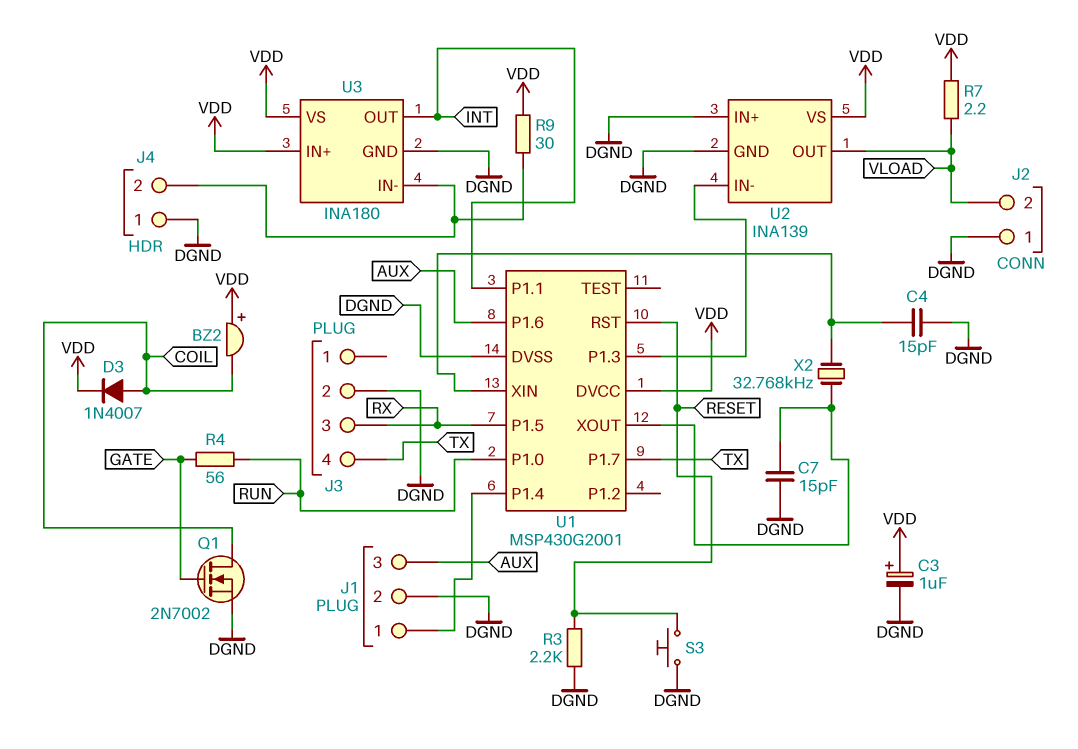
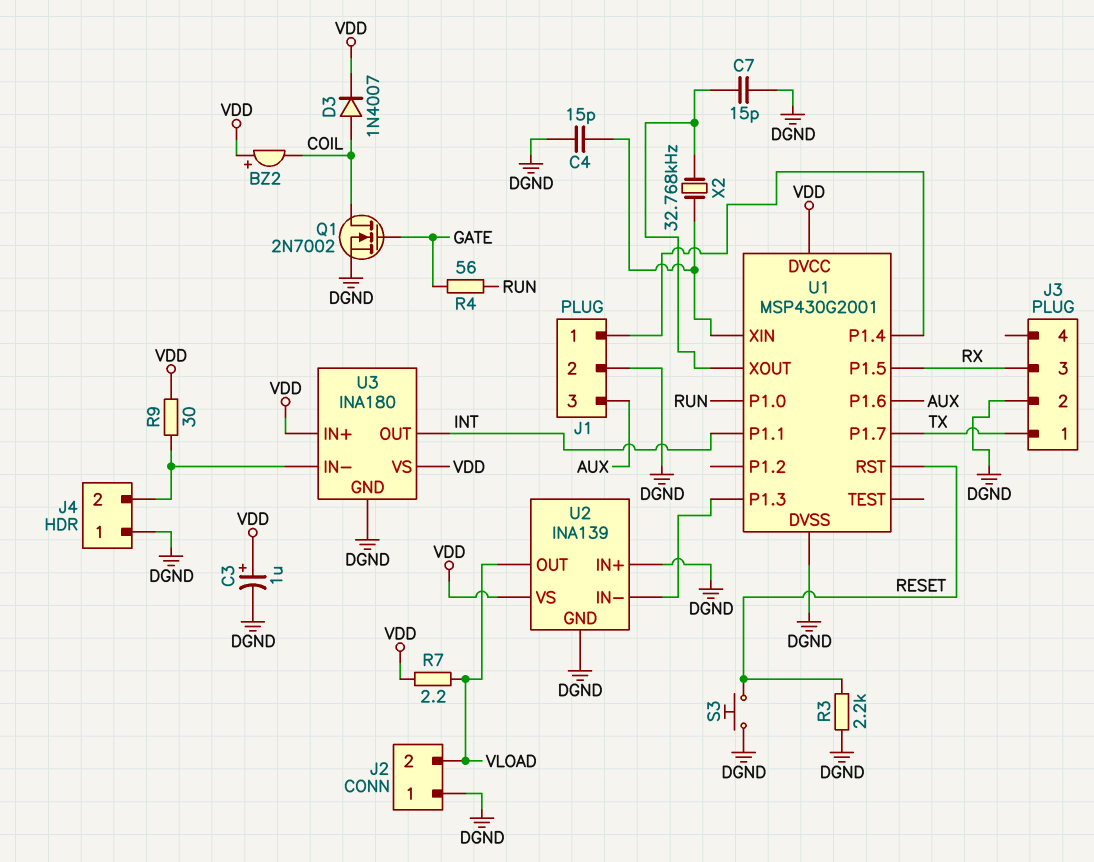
J3 pin 1: none -> TX
J3 pin 4: TX -> none

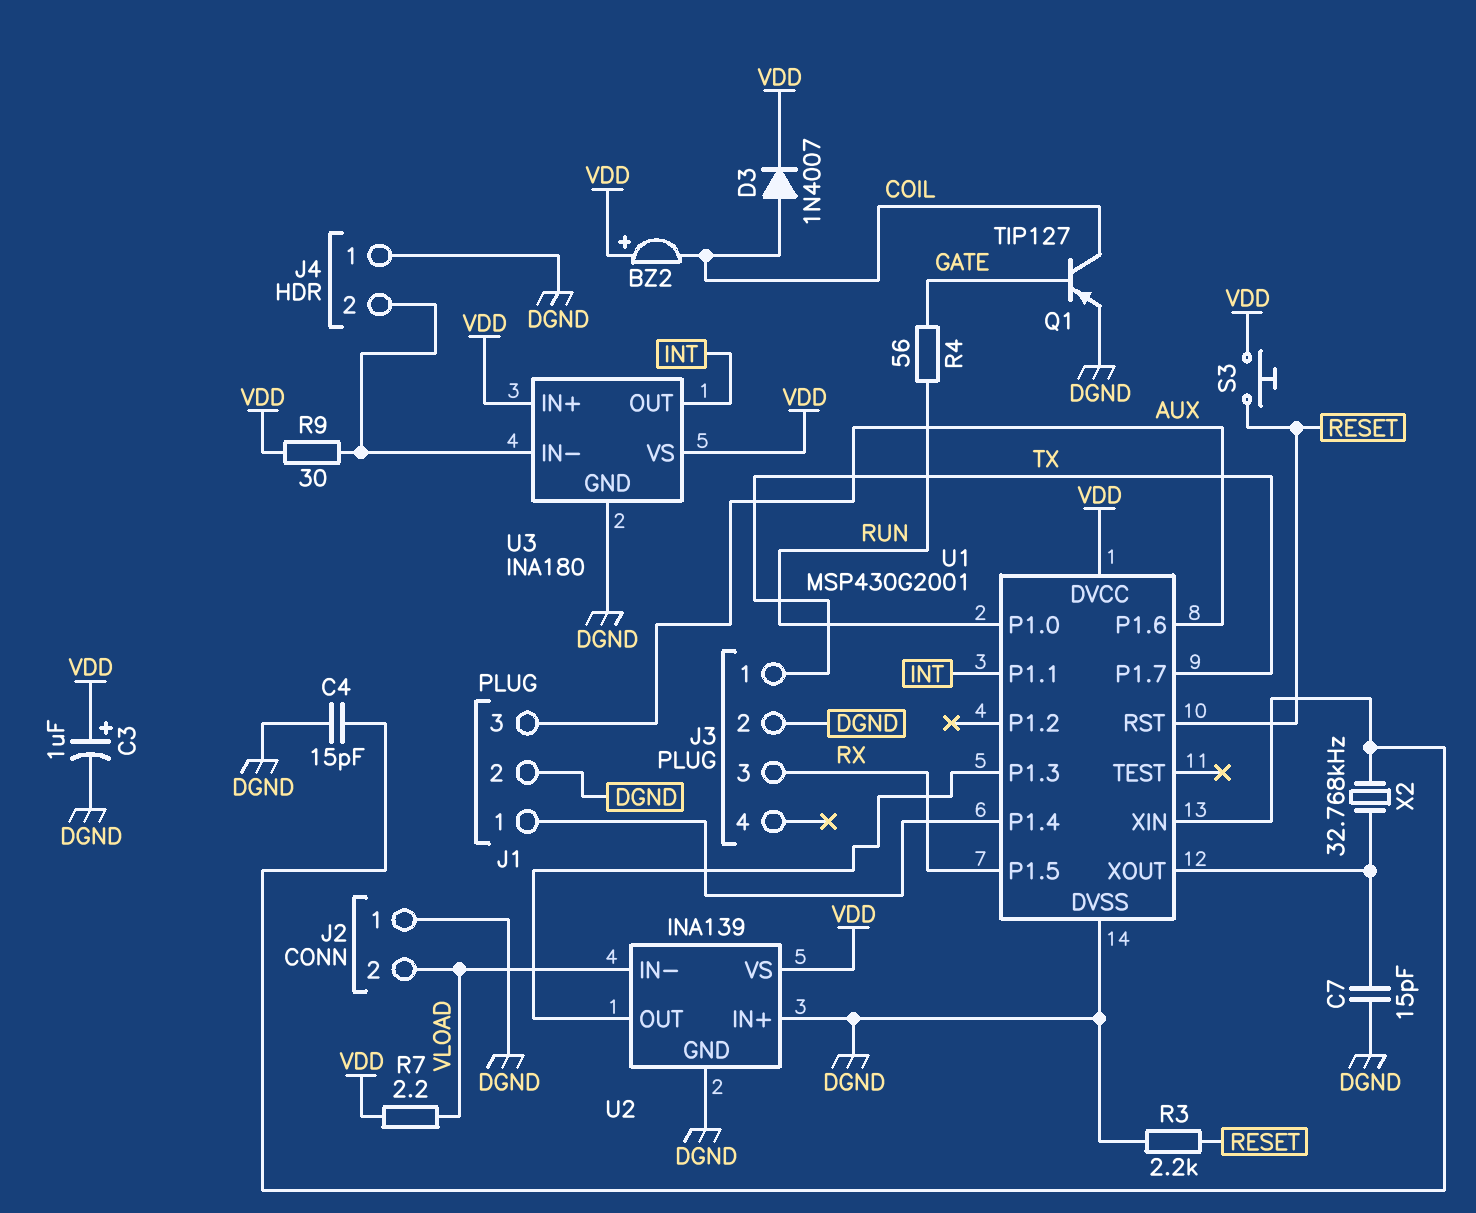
Q1: NMOS 2N7002 (G GATE, D COIL, S DGND) -> PNP TIP127 (B GATE, C COIL, E DGND)
S3: button (DGND, RESET) -> button (RESET, VDD)
U2 pin IN-: U1/P1.3 -> VLOAD
U2 pin OUT: VLOAD -> U1/P1.3

